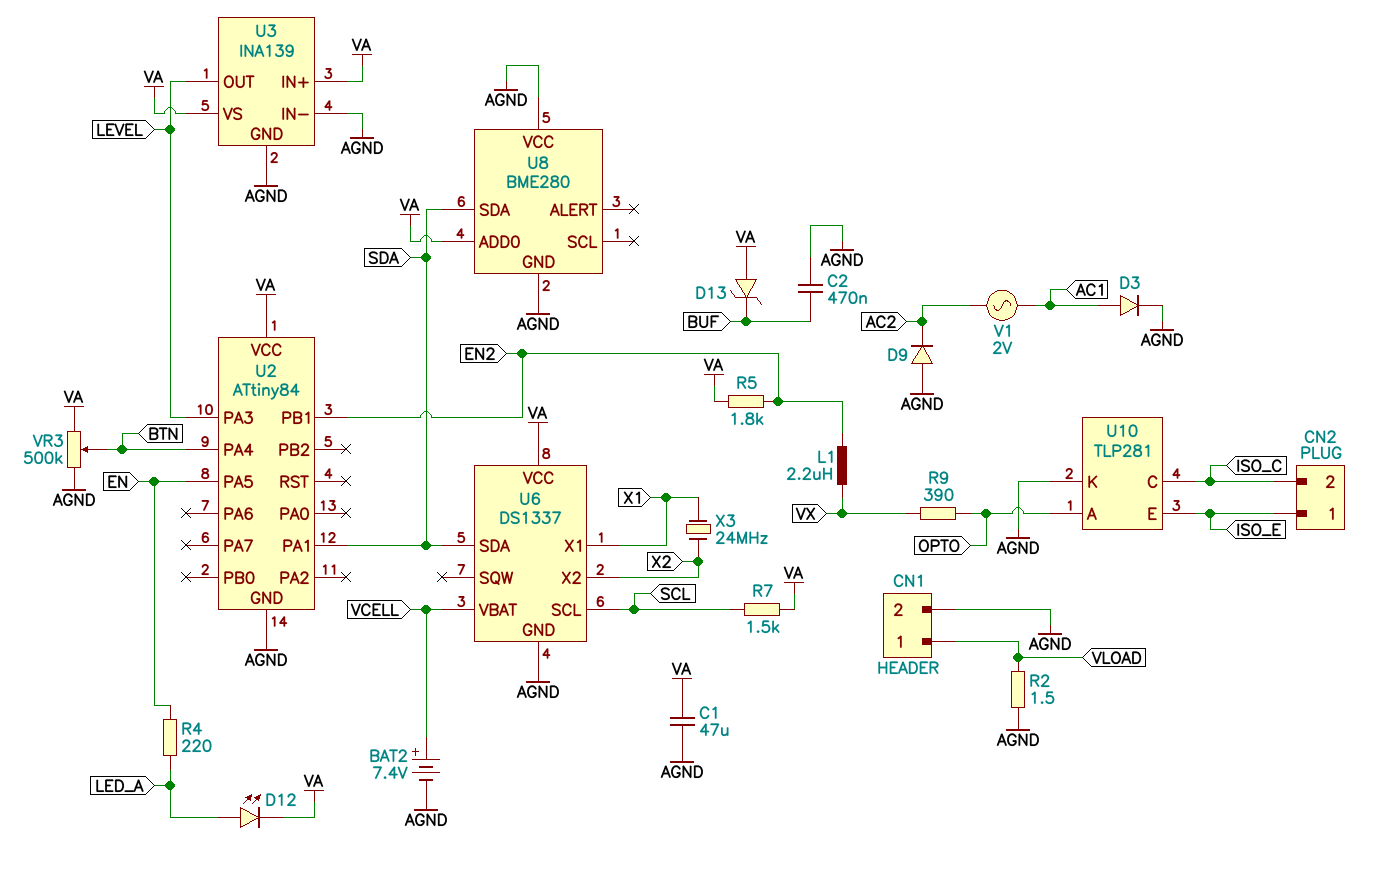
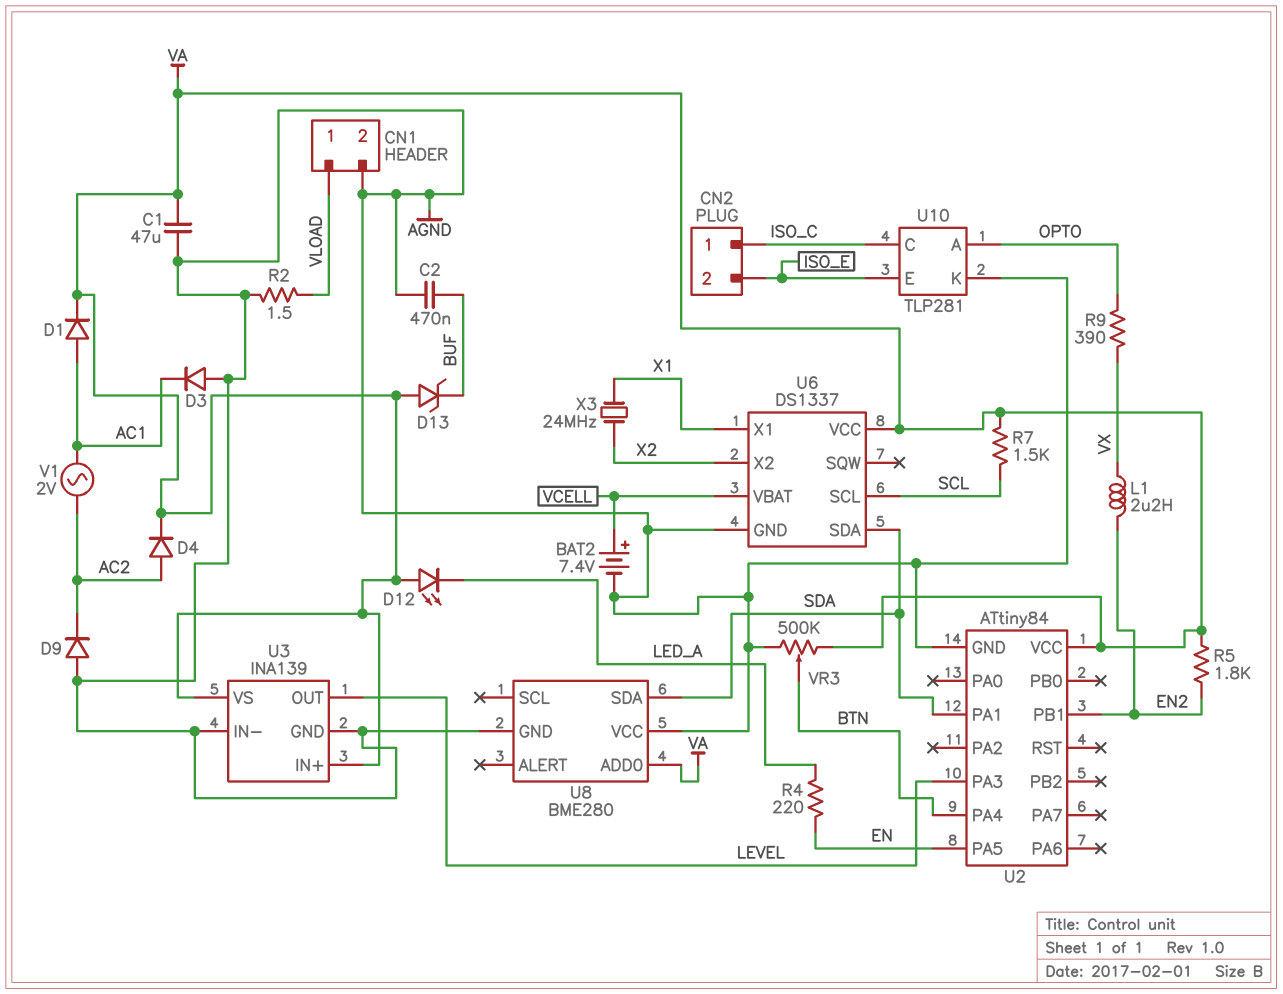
CN2 pin 1: ISO_E -> ISO_C
CN2 pin 2: ISO_C -> ISO_E
D1: none -> diode (A AC1, K VA)
D3: diode (A AC1, K AGND) -> diode (A AGND, K AC1)
D4: none -> diode (A AC2, K VA)
D12: LED (A LED_A, K VA) -> LED (A VA, K LED_A)

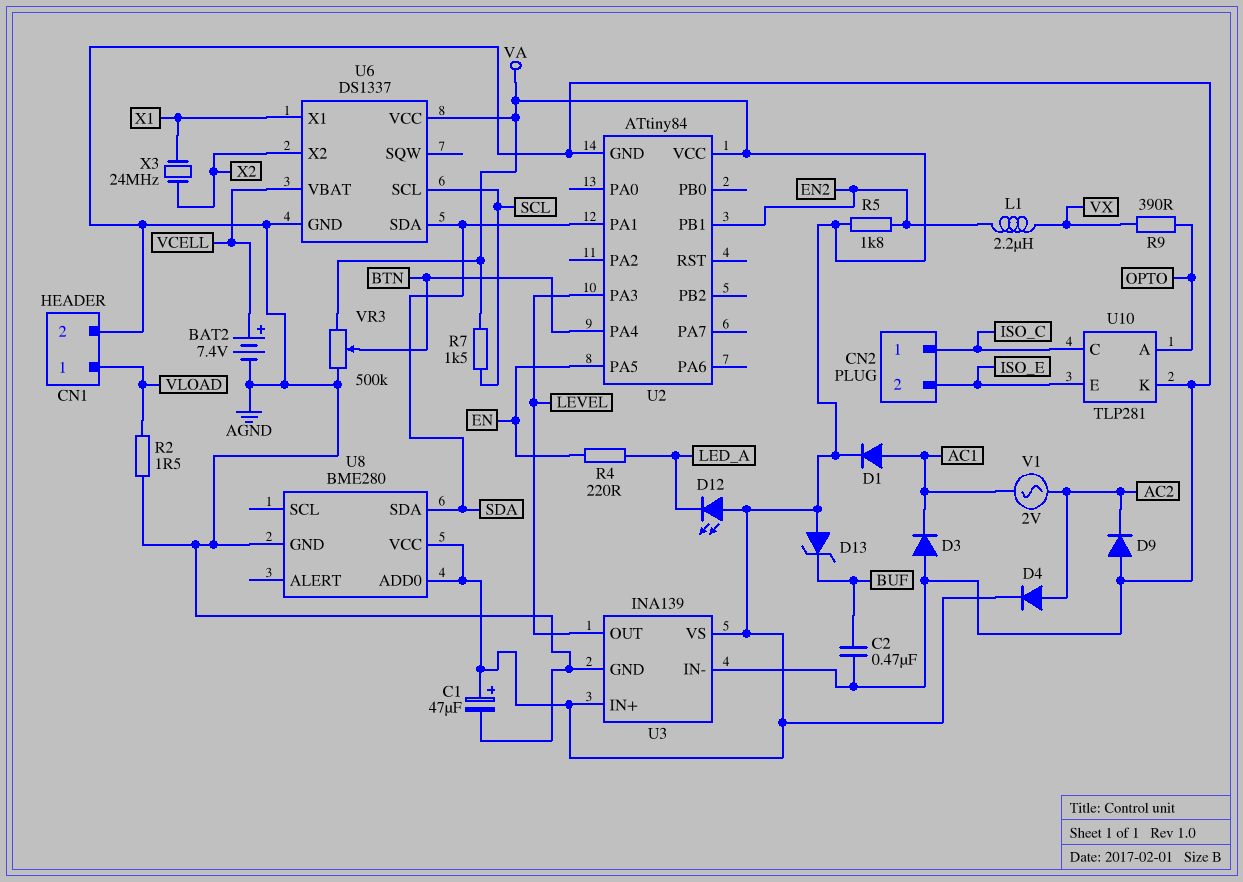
C1: 47uF (AGND, VA) -> 47uF (plus VA, minus AGND)
U8 pin VCC: AGND -> VA

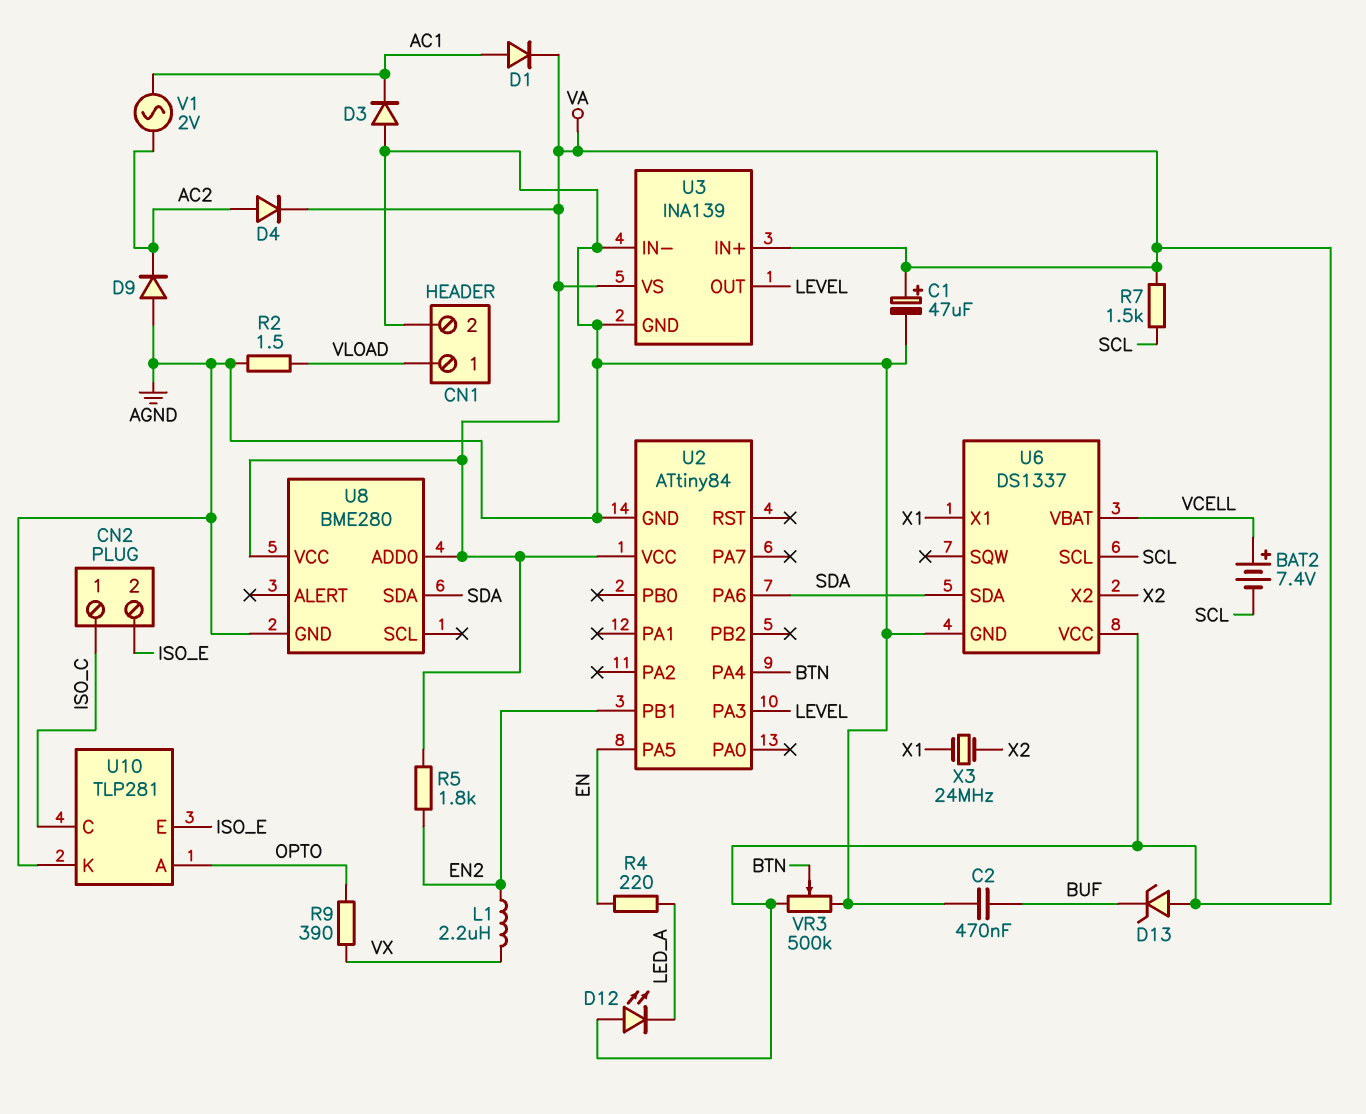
BAT2: 7.4V (plus VCELL, minus AGND) -> 7.4V (plus VCELL, minus SCL)
U2 pin PA1: SDA -> none
U2 pin PA6: none -> SDA

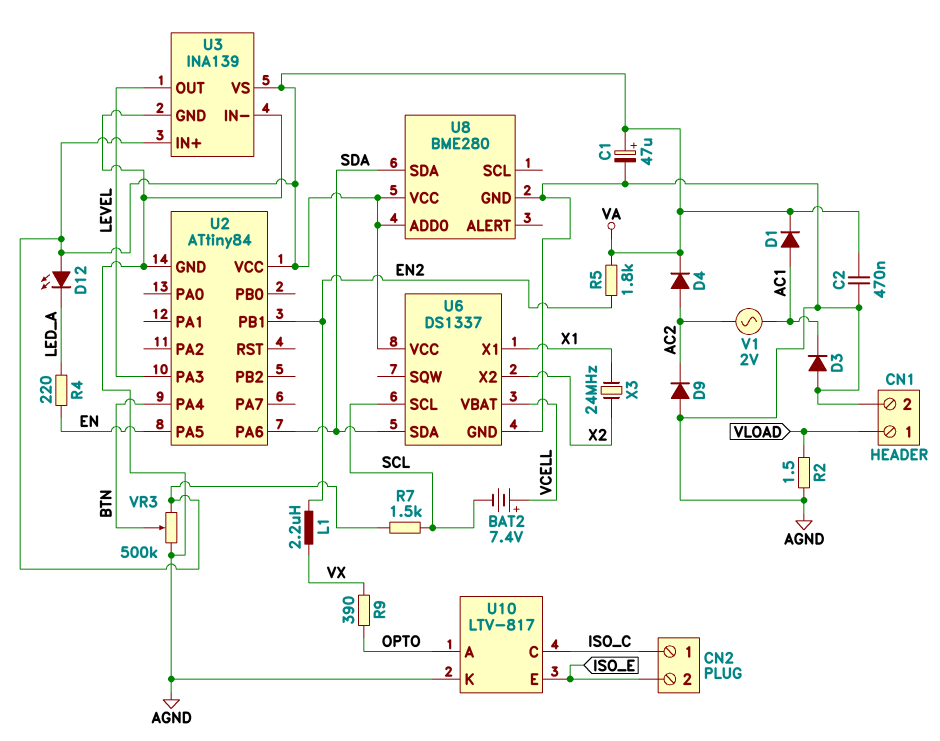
C2: 470nF (AGND, BUF) -> 470nF (AGND, VA)
D13: zener (A VA, K BUF) -> none
U10: TLP281 -> LTV-817

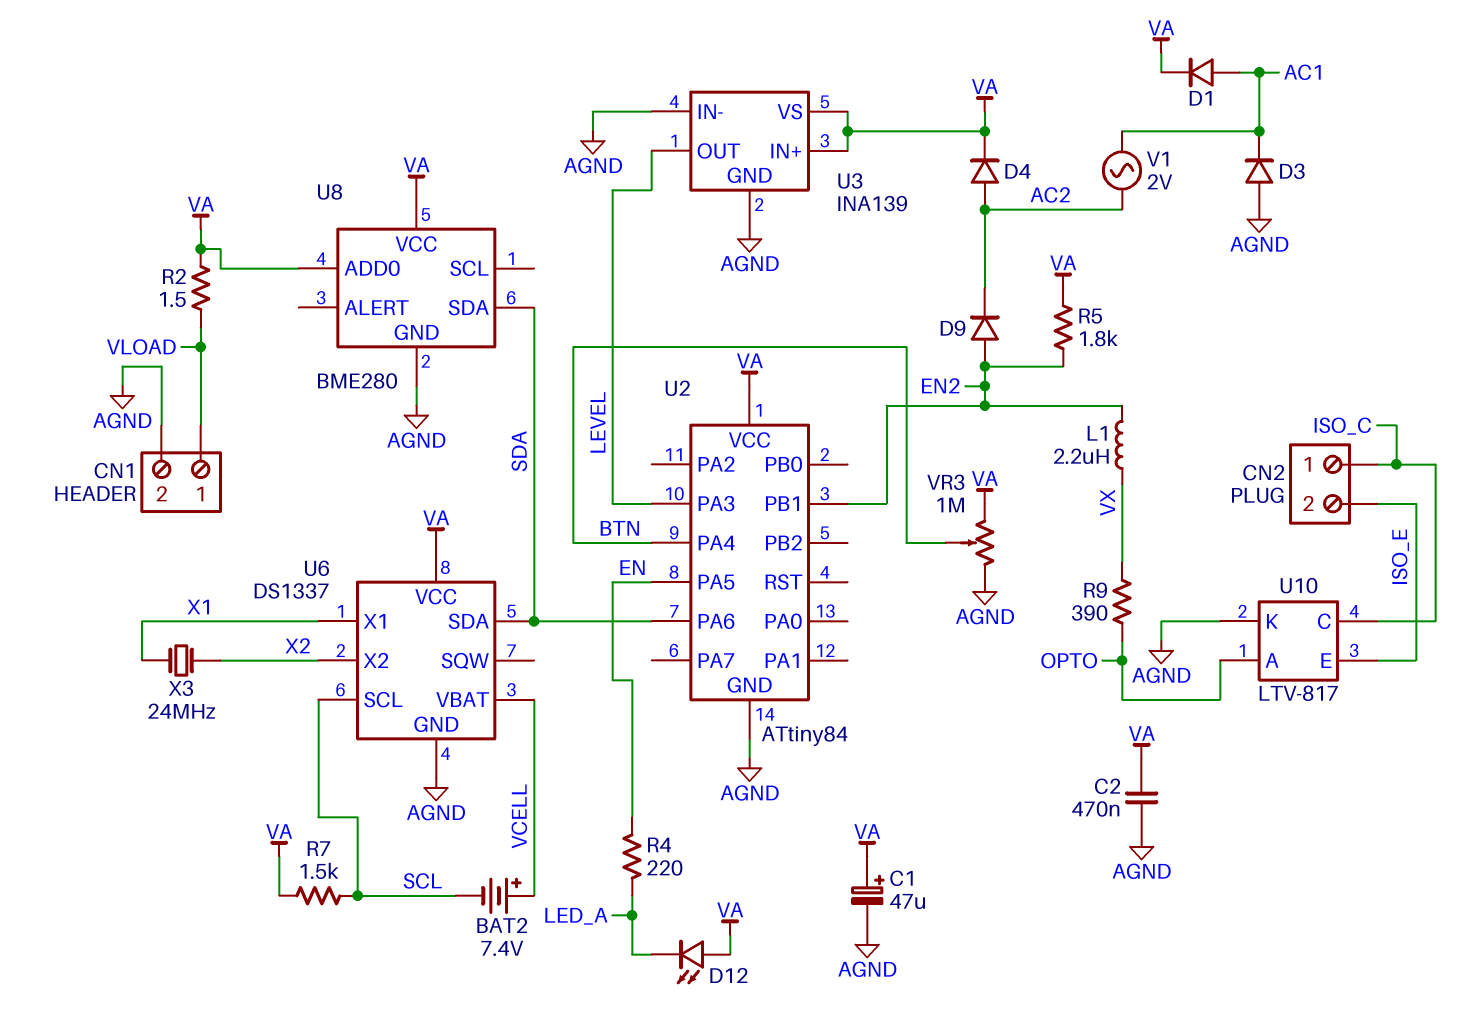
D9: diode (A AGND, K AC2) -> diode (A EN2, K AC2)
R2: 1.5 (AGND, VLOAD) -> 1.5 (VA, VLOAD)
VR3: 500k (AGND, VA, wiper BTN) -> 1M (AGND, VA, wiper BTN)

